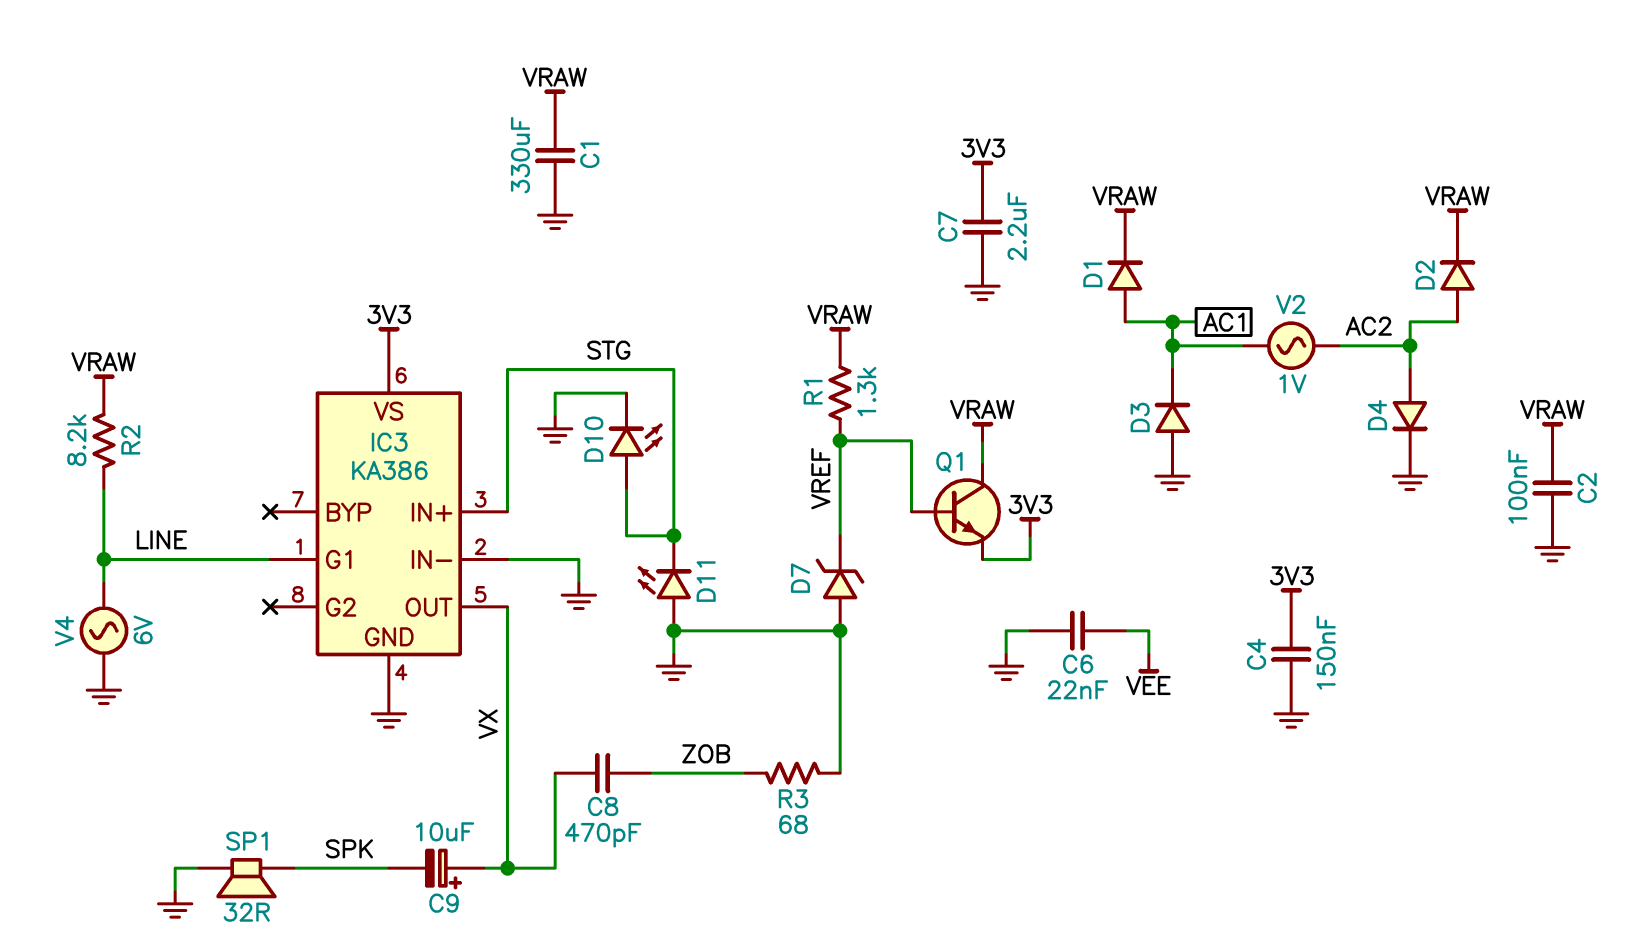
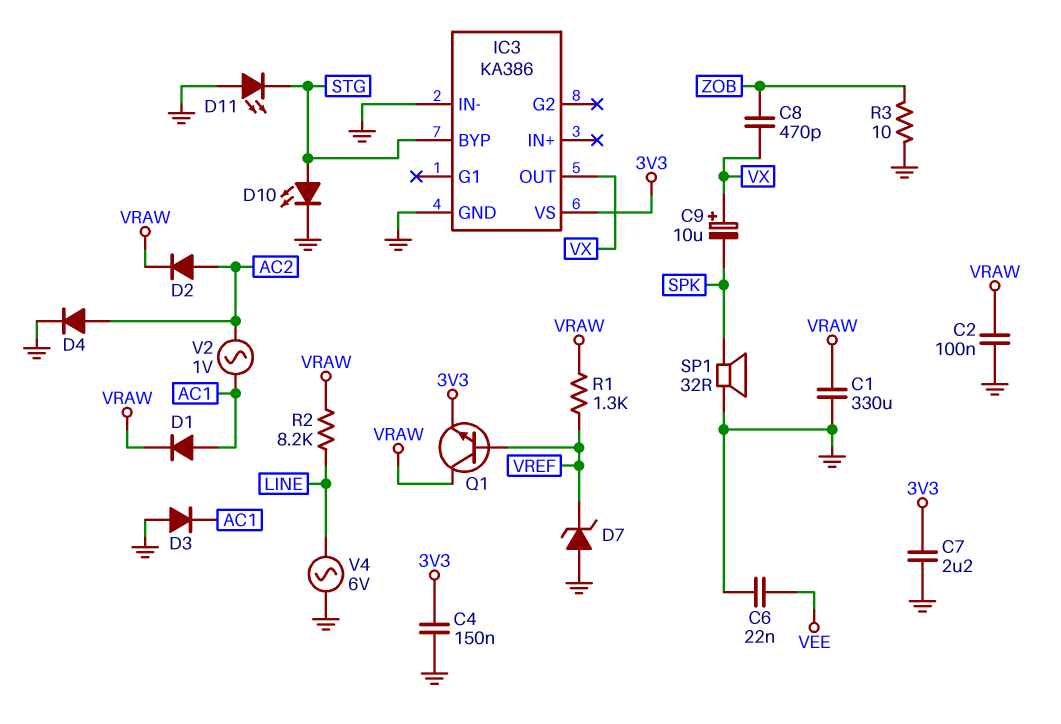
IC3 pin BYP: none -> STG
IC3 pin G1: LINE -> none
IC3 pin IN+: STG -> none
R3: 68 (GND, ZOB) -> 10 (GND, ZOB)

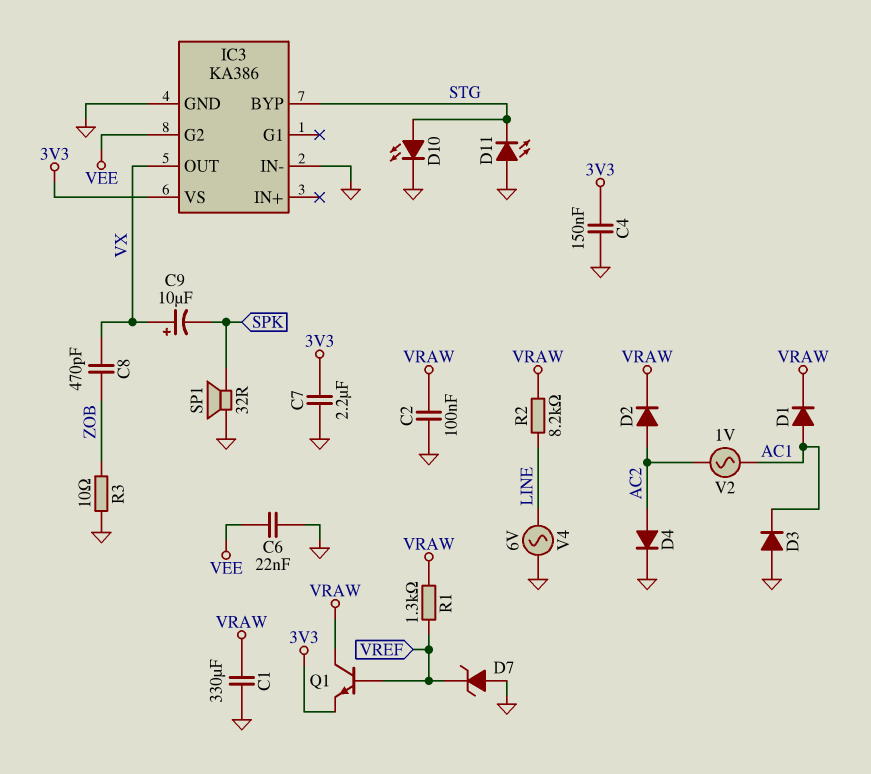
IC3 pin G2: none -> VEE

